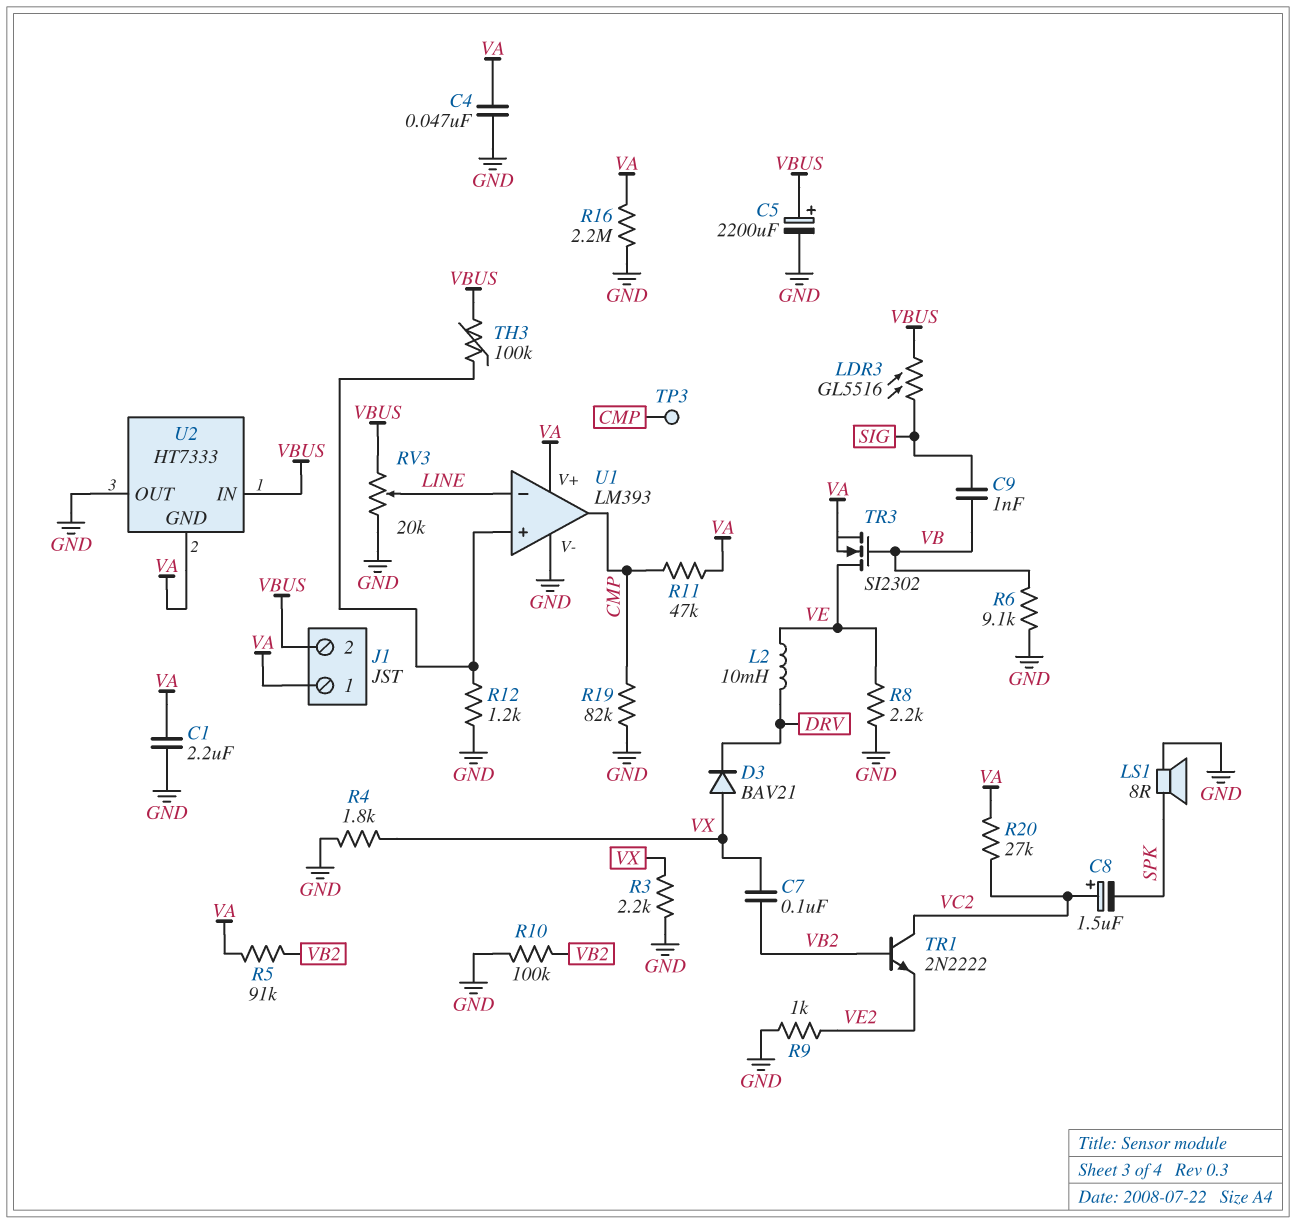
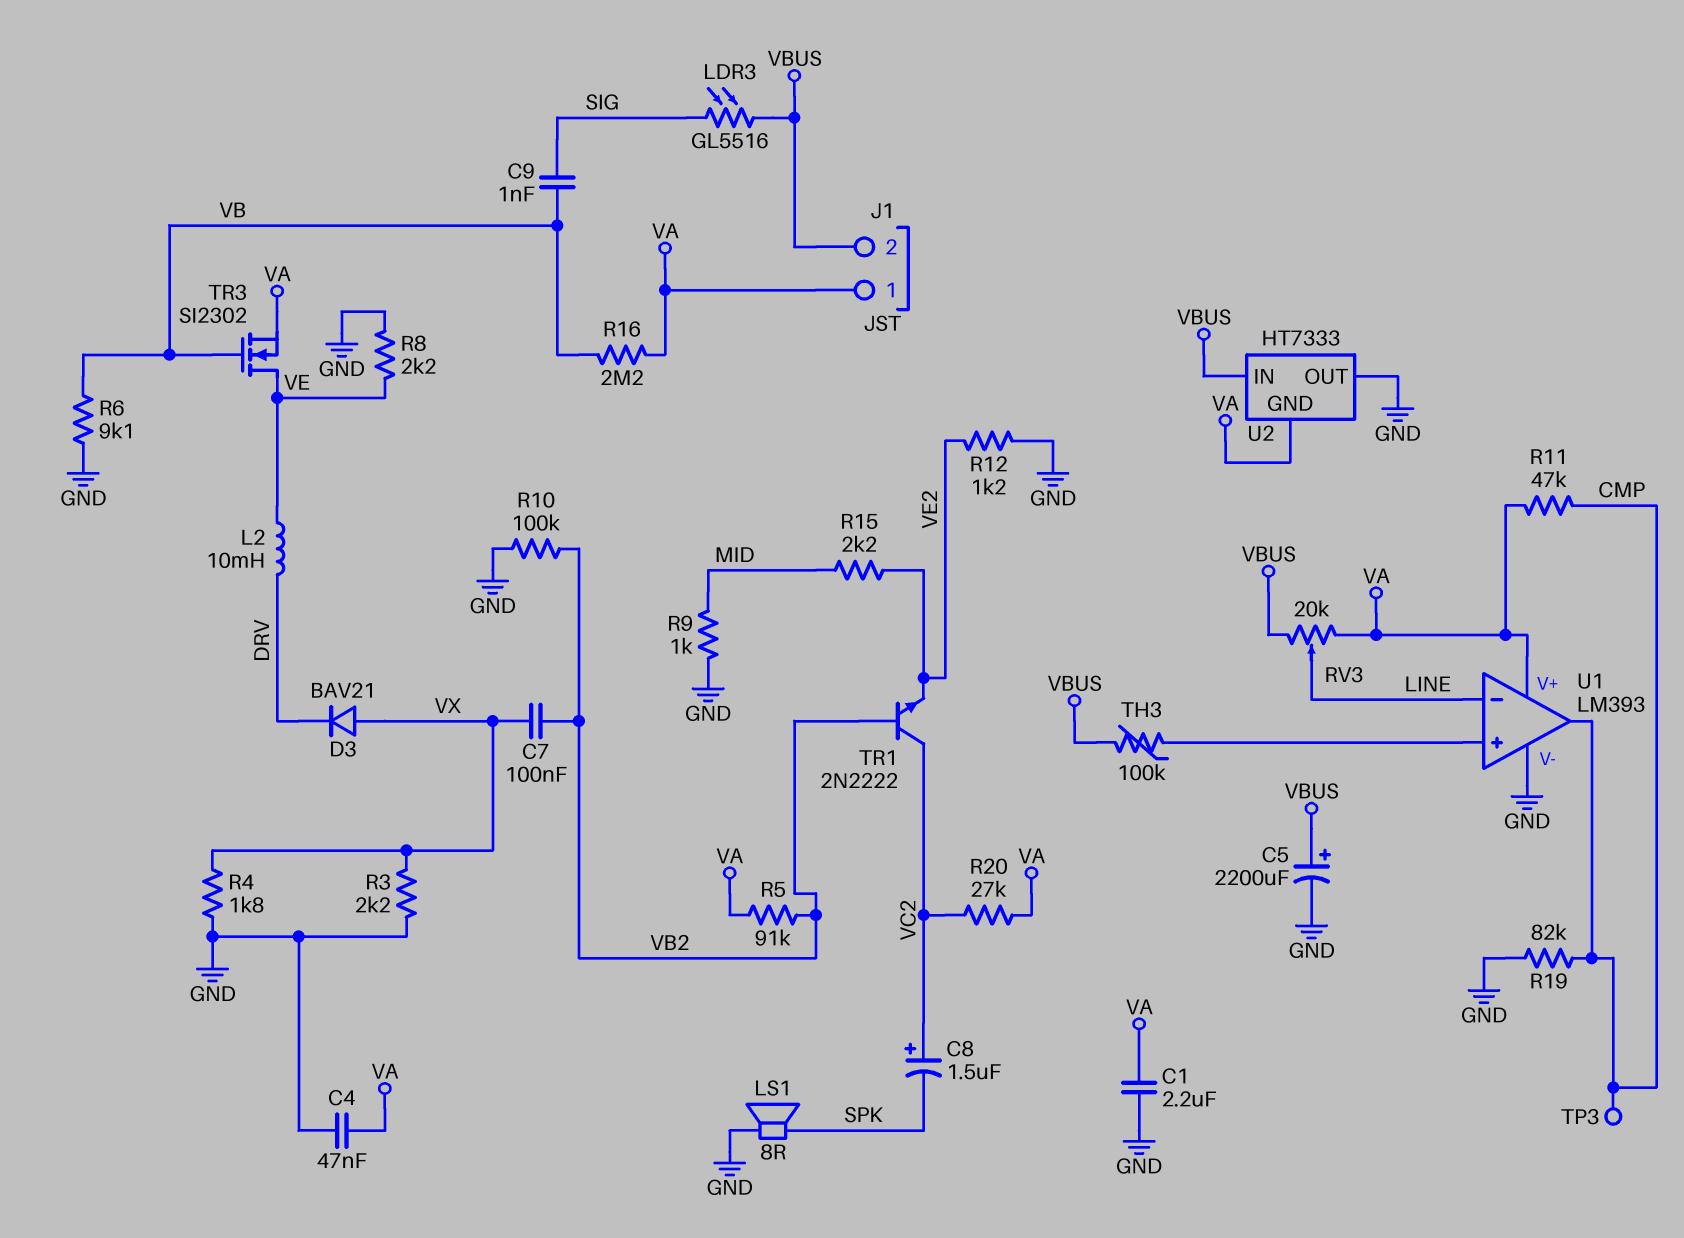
R9: 1k (GND, VE2) -> 1k (GND, MID)
R12: 1.2k (GND, U1/in+) -> 1.2k (GND, VE2)
R15: none -> 2.2k (MID, VE2)
R16: 2.2M (GND, VA) -> 2.2M (VA, VB)
RV3: 20k (GND, VBUS, wiper LINE) -> 20k (VA, VBUS, wiper LINE)

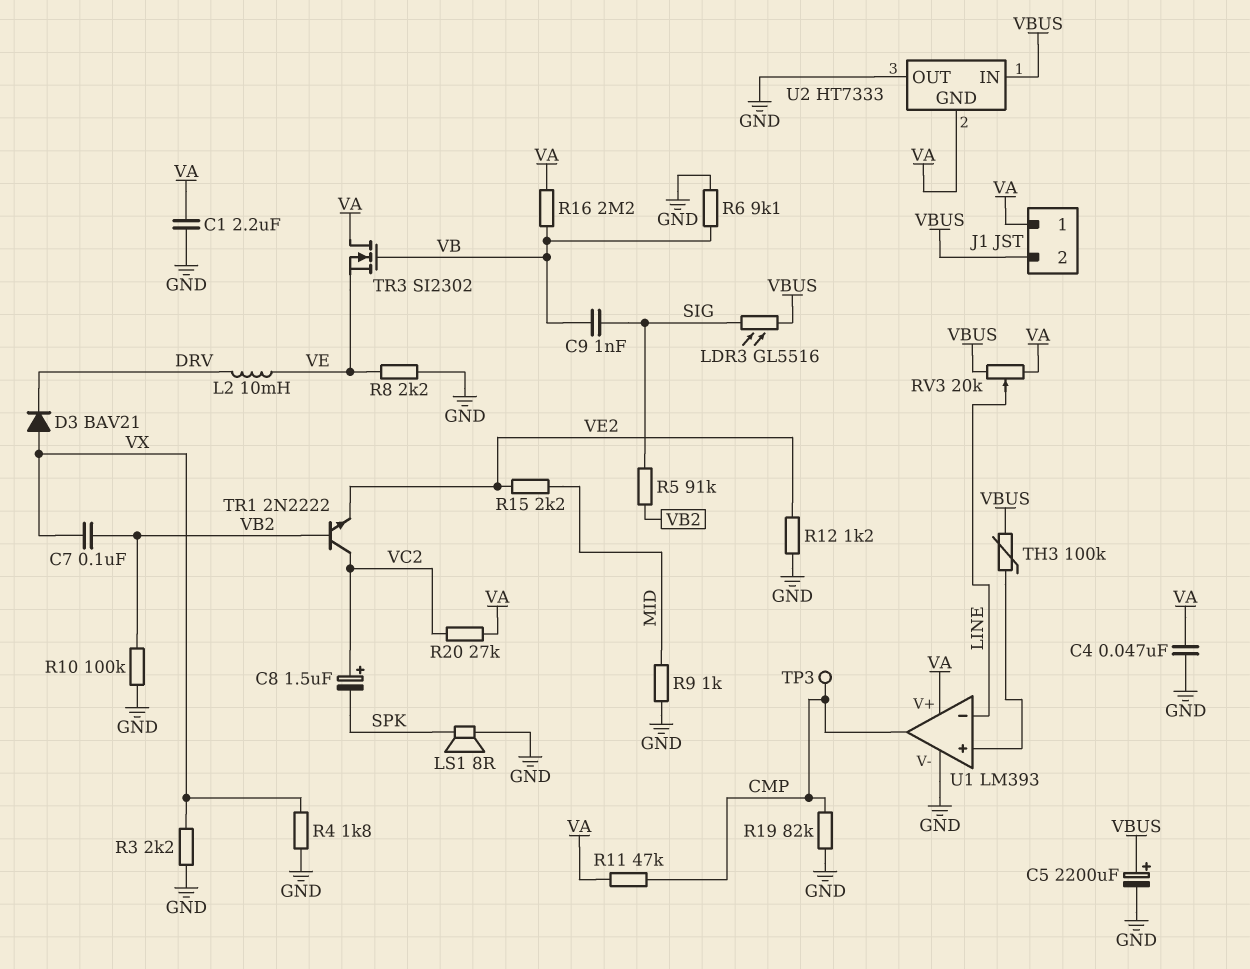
R5: 91k (VA, VB2) -> 91k (SIG, VB2)
TR3: NMOS SI2302 (G VB, D VE, S VA) -> NMOS SI2302 (G VB, D VA, S VE)

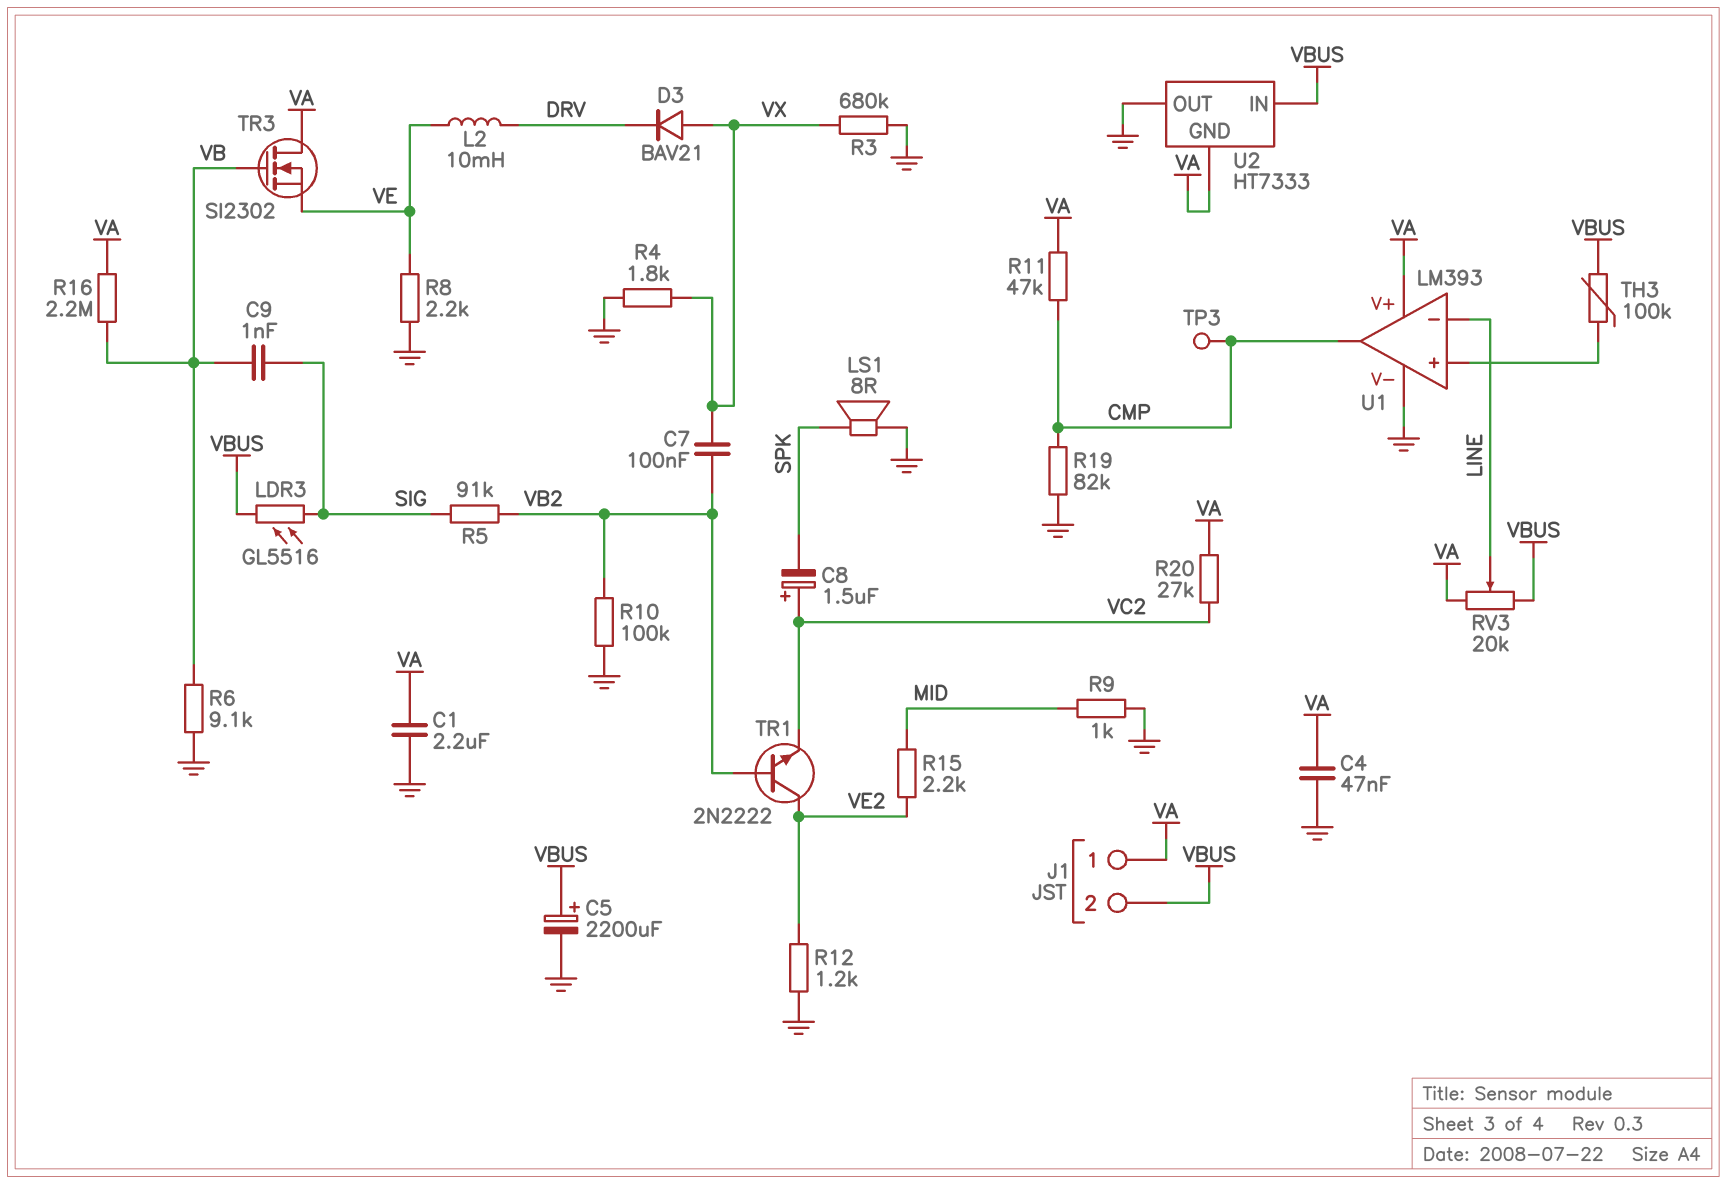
R3: 2.2k (GND, VX) -> 680k (GND, VX)
TR1: NPN 2N2222 (B VB2, C VC2, E VE2) -> NPN 2N2222 (B VB2, C VE2, E VC2)

